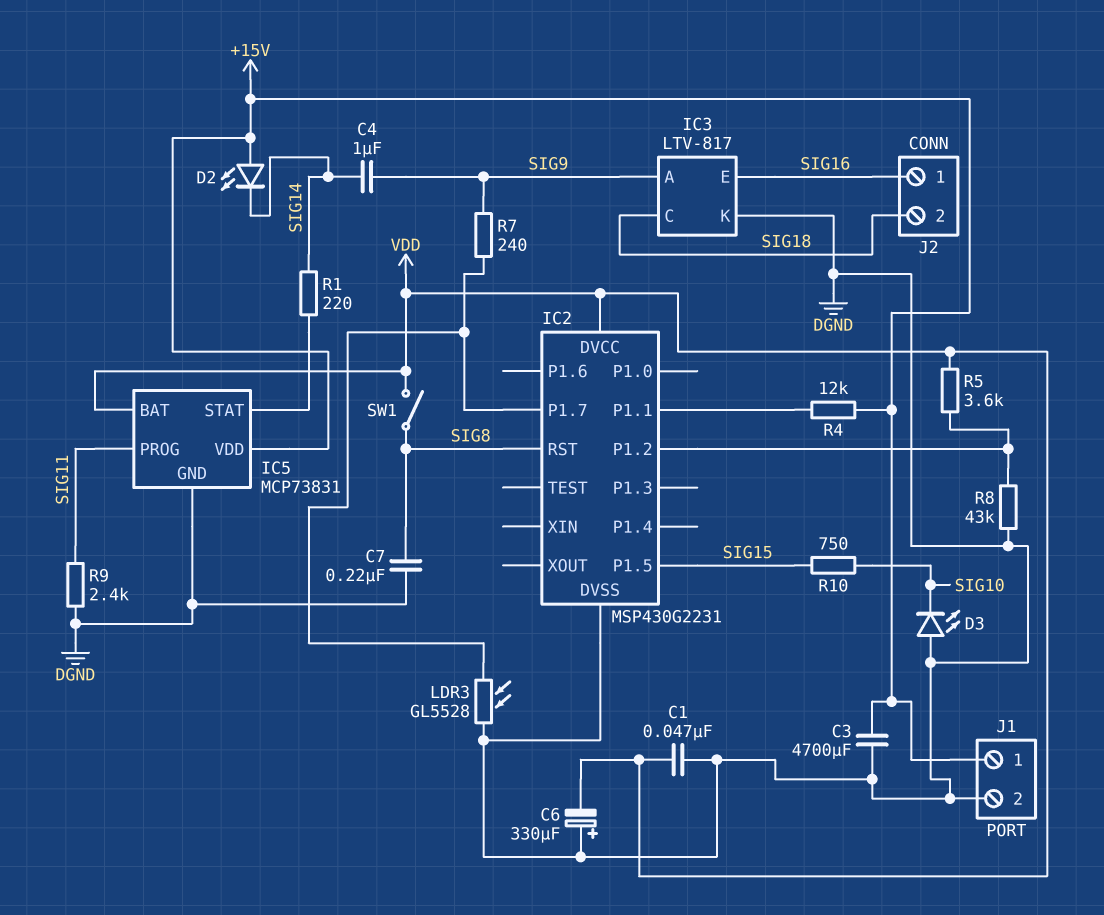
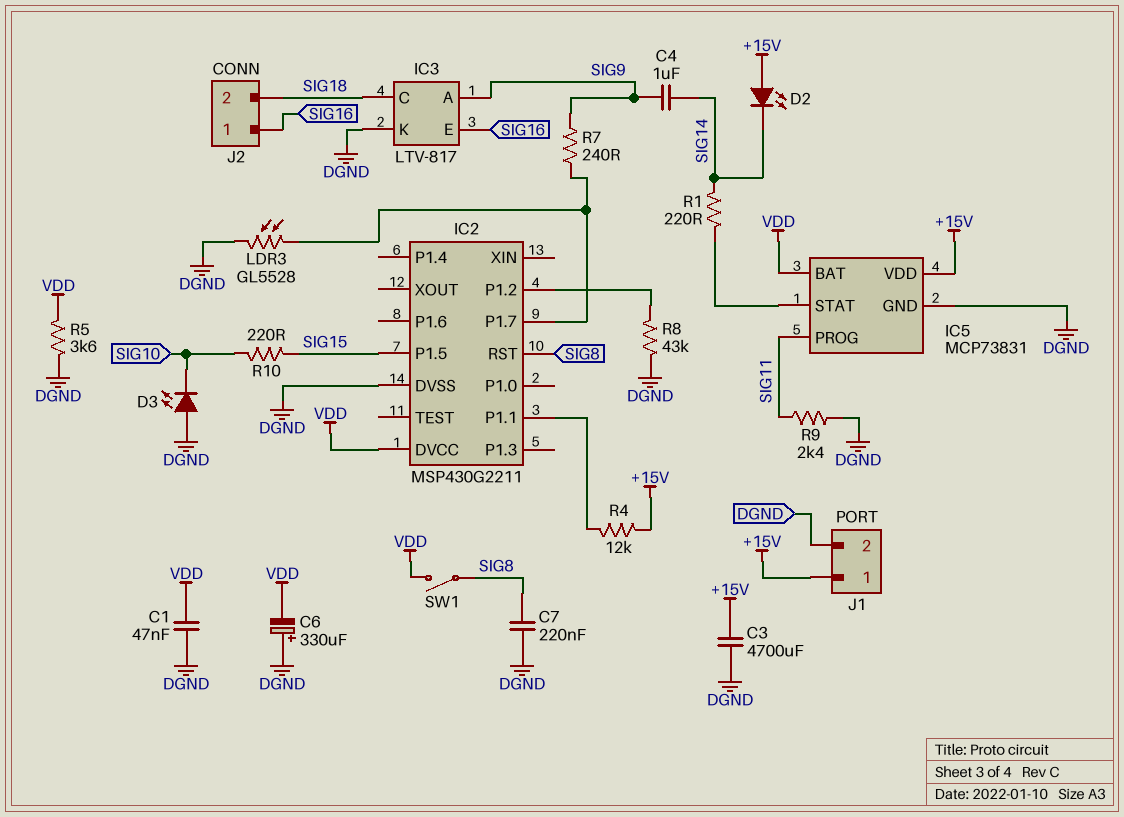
IC2: MSP430G2231 -> MSP430G2211
R5: 3.6k (IC2/P1.2, VDD) -> 3.6k (DGND, VDD)
R10: 750 (SIG10, SIG15) -> 220 (SIG10, SIG15)

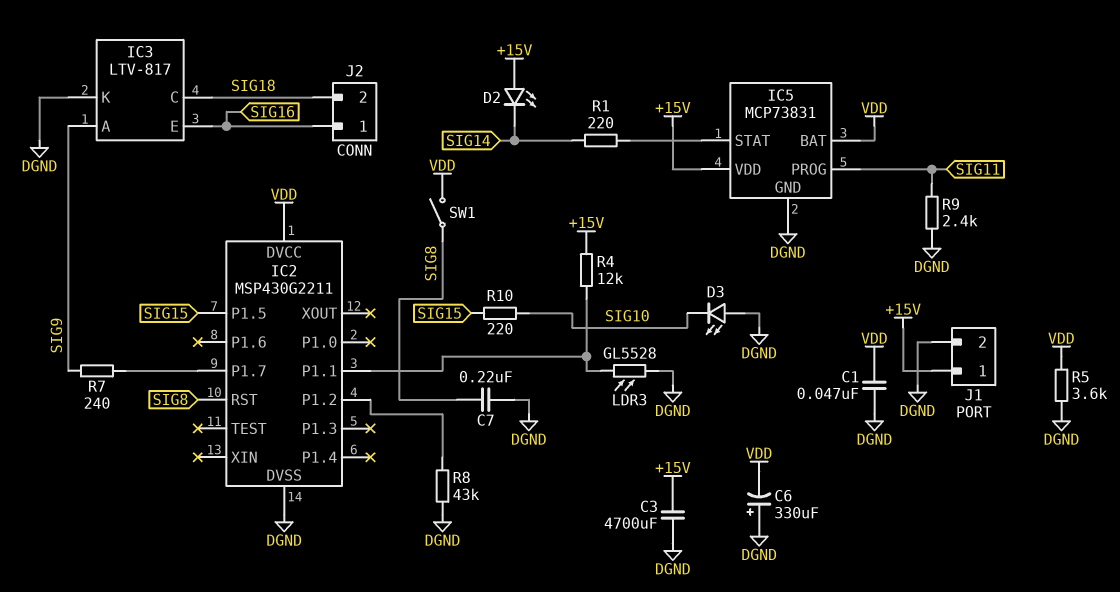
C4: 1uF (SIG9, SIG14) -> none
LDR3: GL5528 (DGND, IC2/P1.7) -> GL5528 (DGND, IC2/P1.1)

